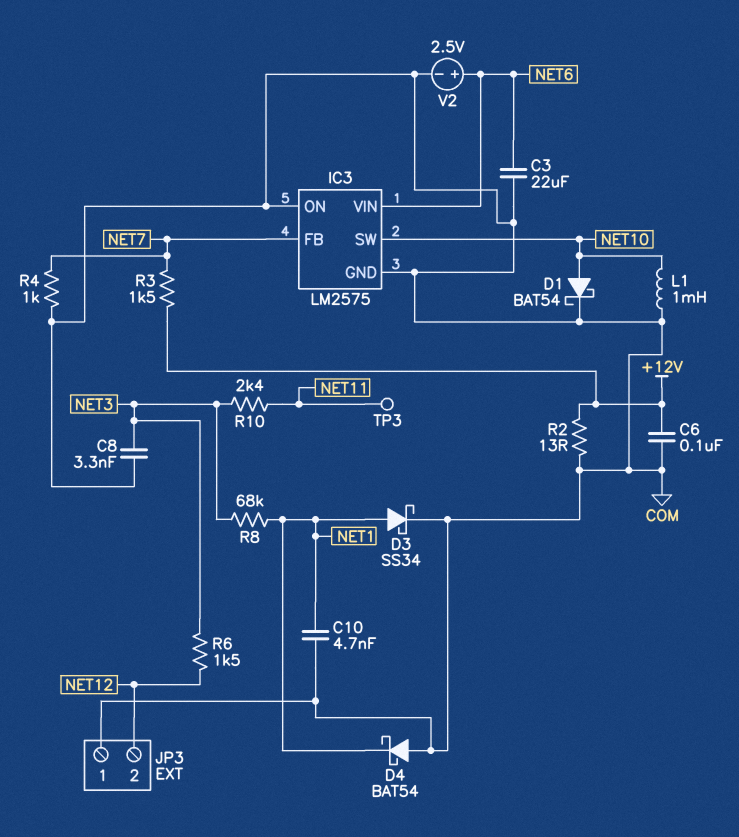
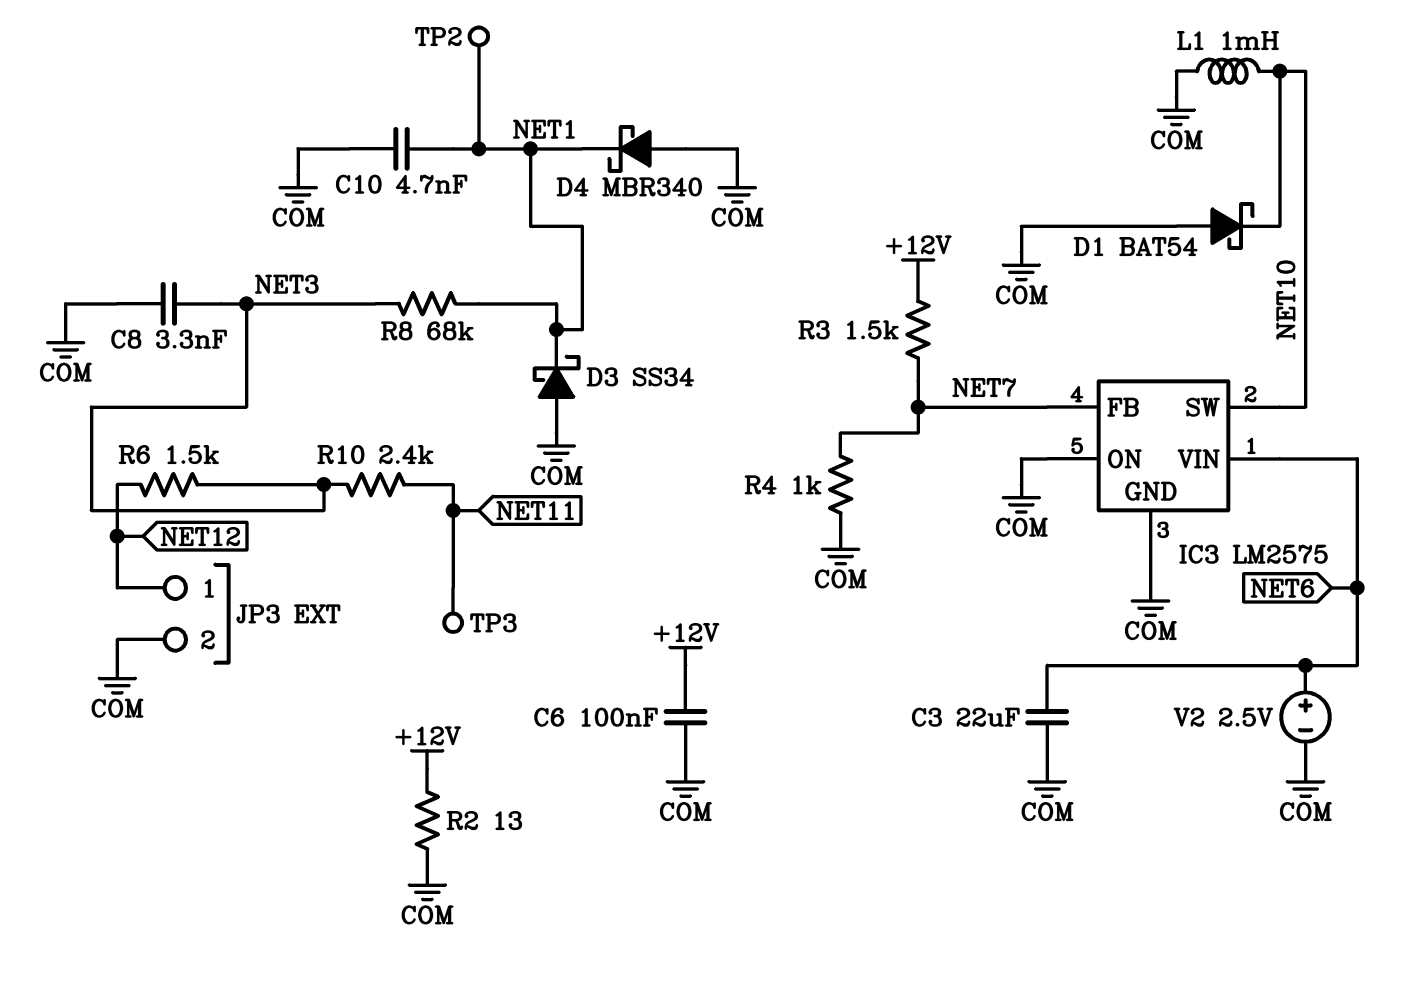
D1: schottky BAT54 (A NET10, K COM) -> schottky BAT54 (A COM, K NET10)
D3: schottky SS34 (A NET1, K COM) -> schottky SS34 (A COM, K NET1)
D4: schottky BAT54 (A COM, K NET1) -> schottky MBR340 (A COM, K NET1)
JP3 pin 1: COM -> NET12
JP3 pin 2: NET12 -> COM
TP2: none -> test point (NET1)

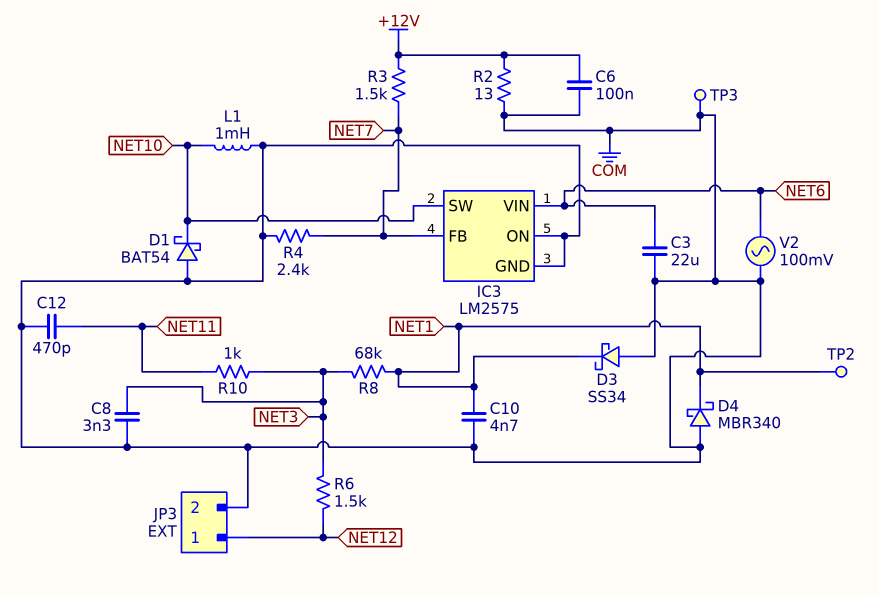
C12: none -> 470pF (COM, NET11)
R4: 1k (COM, NET7) -> 2.4k (COM, NET7)
R10: 2.4k (NET3, NET11) -> 1k (NET3, NET11)
TP3: test point (NET11) -> test point (COM)
V2: 2.5V (plus NET6, minus COM) -> AC 100mV (COM, NET6)

